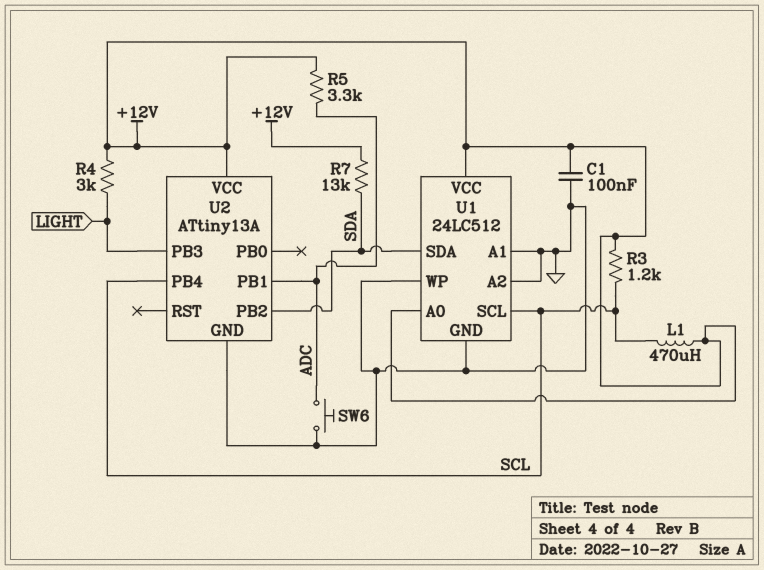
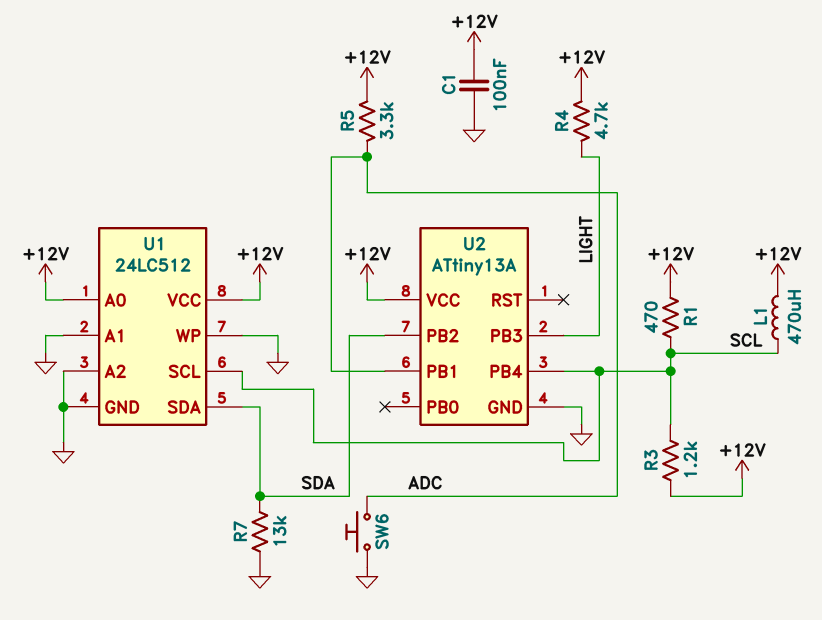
R1: none -> 470 (+12V, SCL)
R4: 3k (+12V, LIGHT) -> 4.7k (+12V, LIGHT)
R7: 13k (+12V, SDA) -> 13k (GND, SDA)

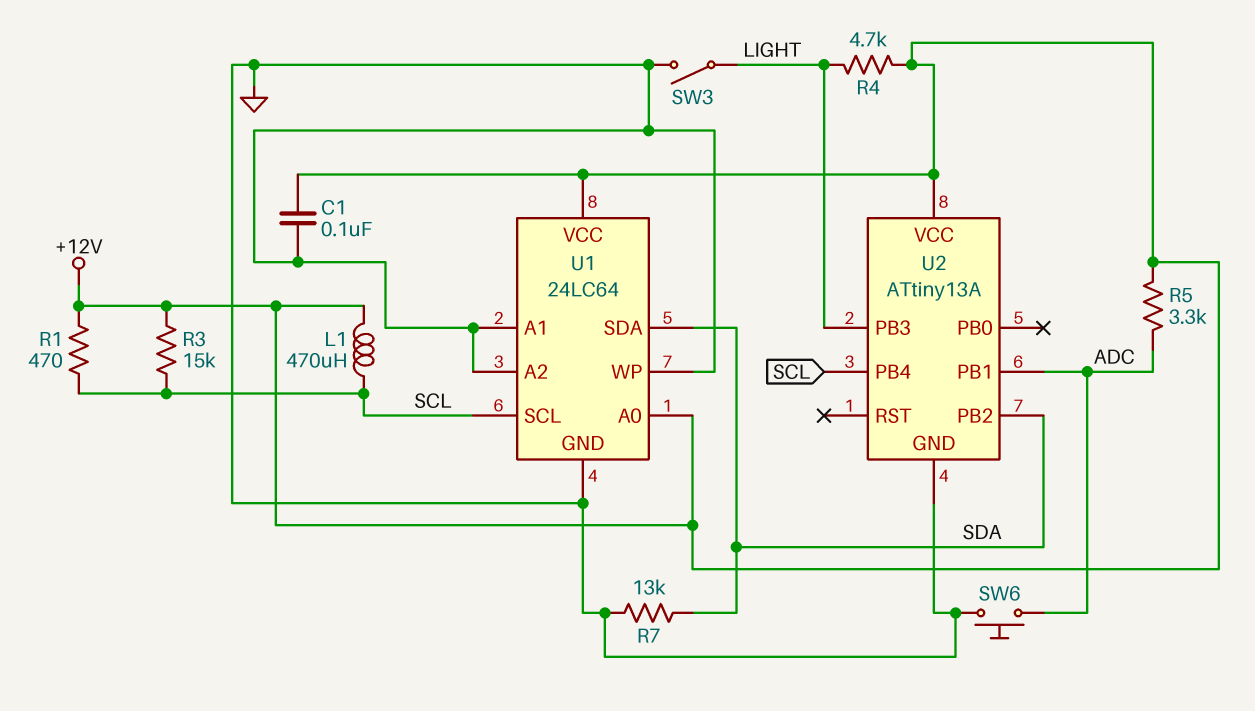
R3: 1.2k (+12V, SCL) -> 15k (+12V, SCL)
SW3: none -> switch (GND, LIGHT)
U1: 24LC512 -> 24LC64

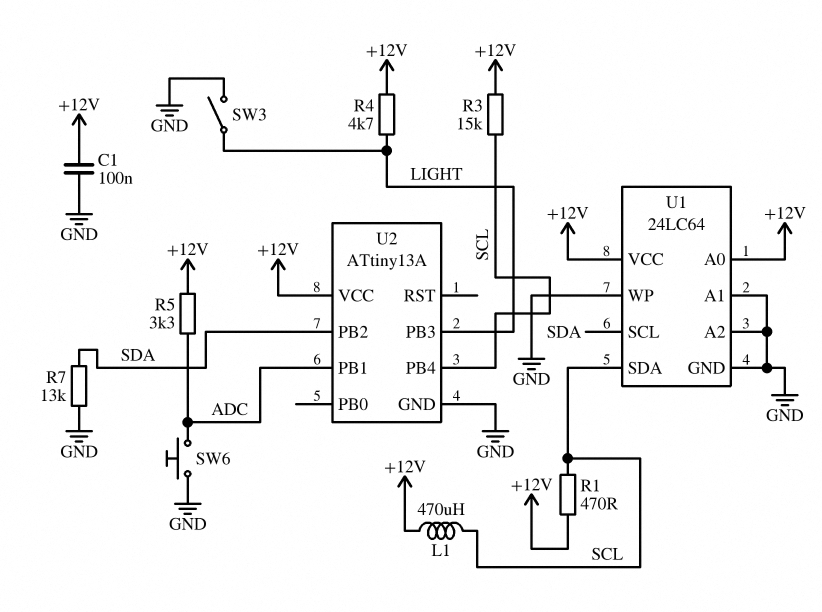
U1 pin SCL: SCL -> SDA
U1 pin SDA: SDA -> SCL

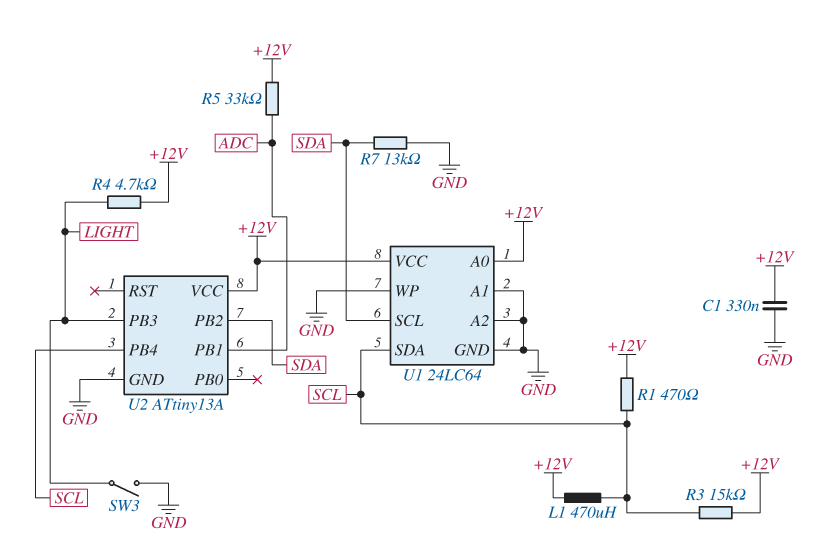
C1: 100nF (+12V, GND) -> 330nF (+12V, GND)
R5: 3.3k (+12V, ADC) -> 33k (+12V, ADC)
SW6: button (ADC, GND) -> none

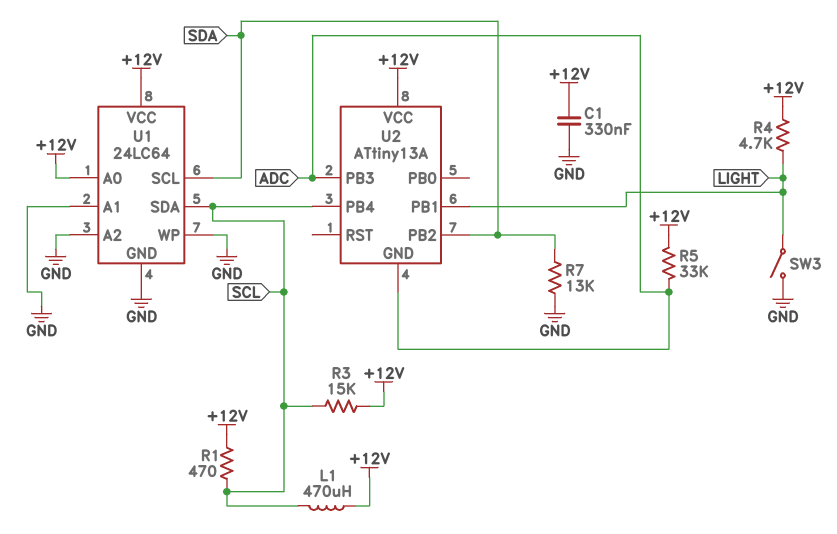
U2 pin GND: GND -> ADC
U2 pin PB1: ADC -> LIGHT
U2 pin PB3: LIGHT -> ADC

